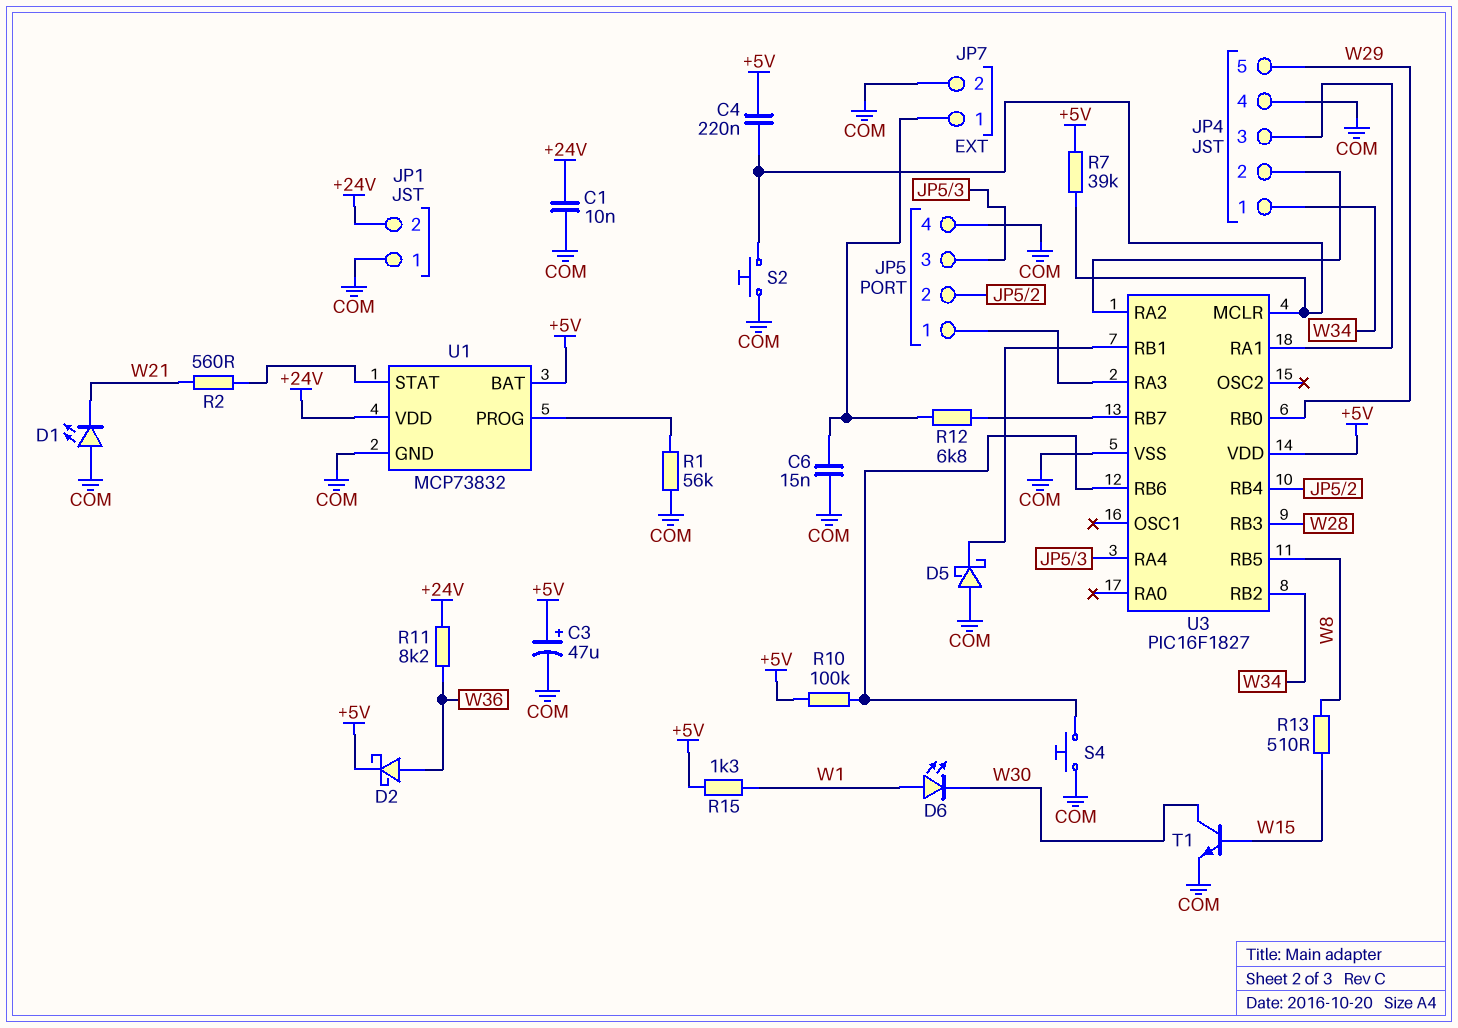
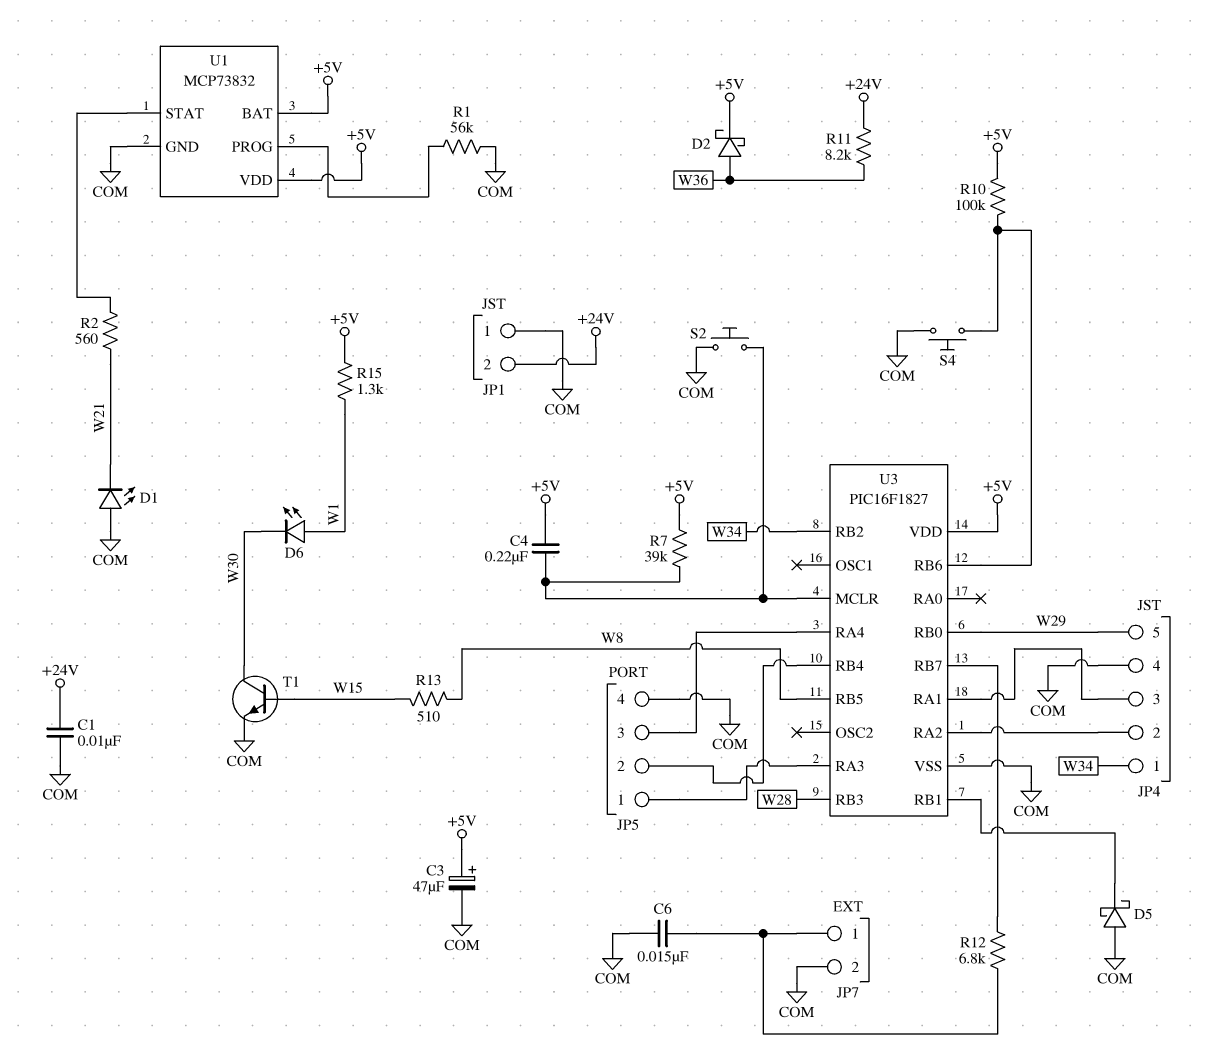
U1 pin VDD: +24V -> +5V

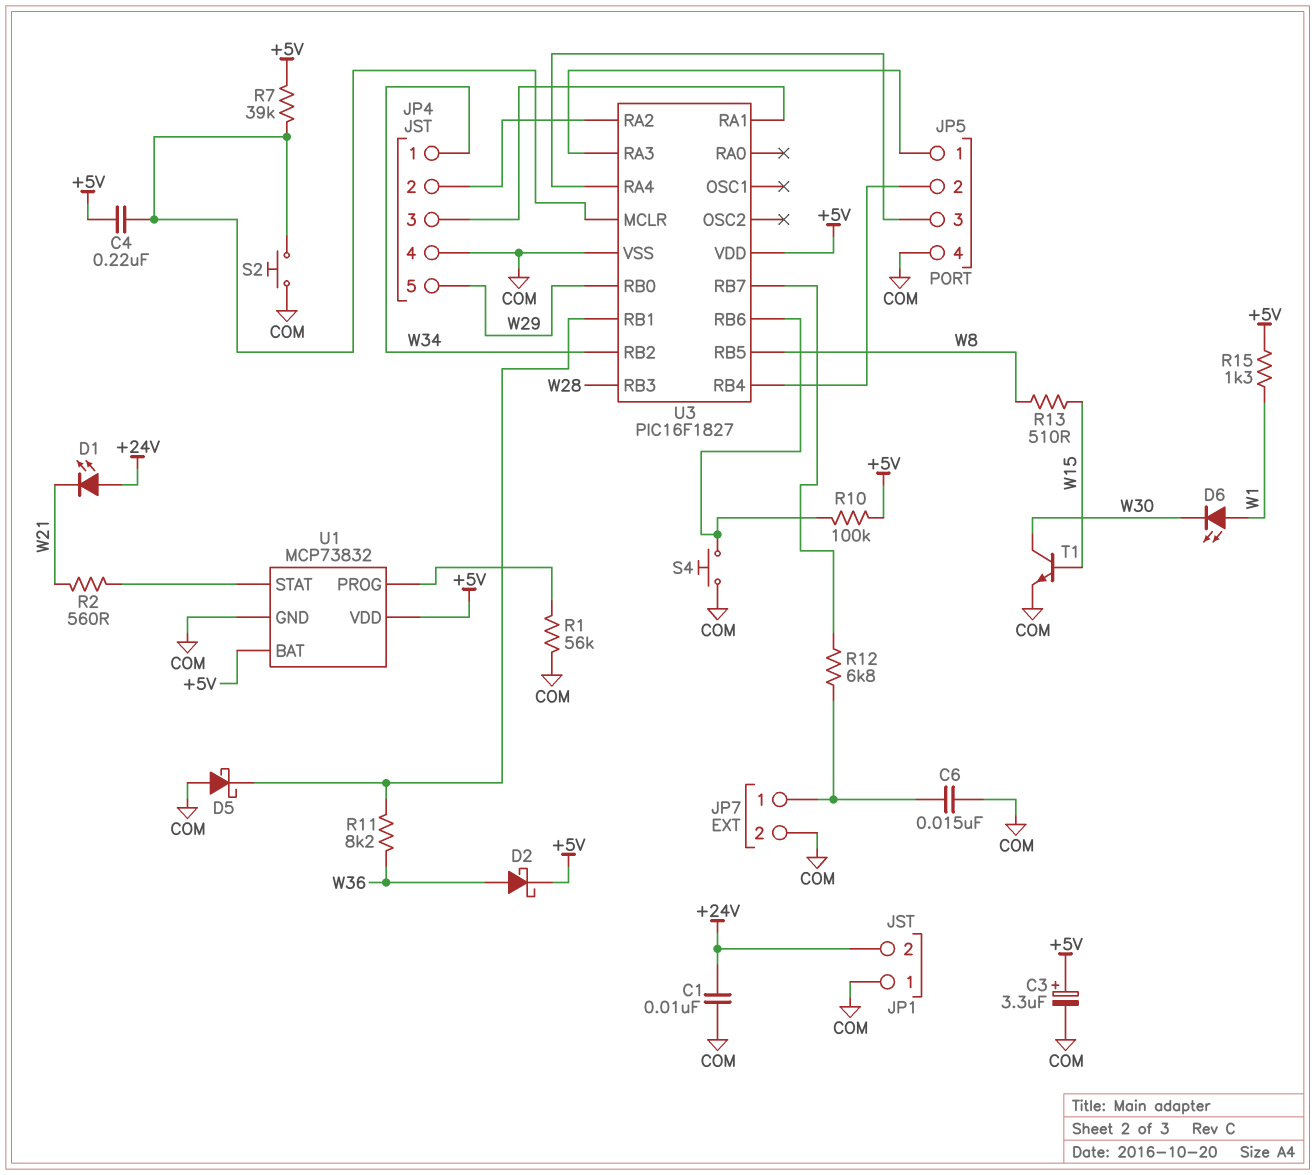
C3: 47uF (plus +5V, minus COM) -> 3.3uF (plus +5V, minus COM)
D1: LED (A COM, K W21) -> LED (A +24V, K W21)
R11: 8.2k (+24V, W36) -> 8.2k (U3/RB1, W36)

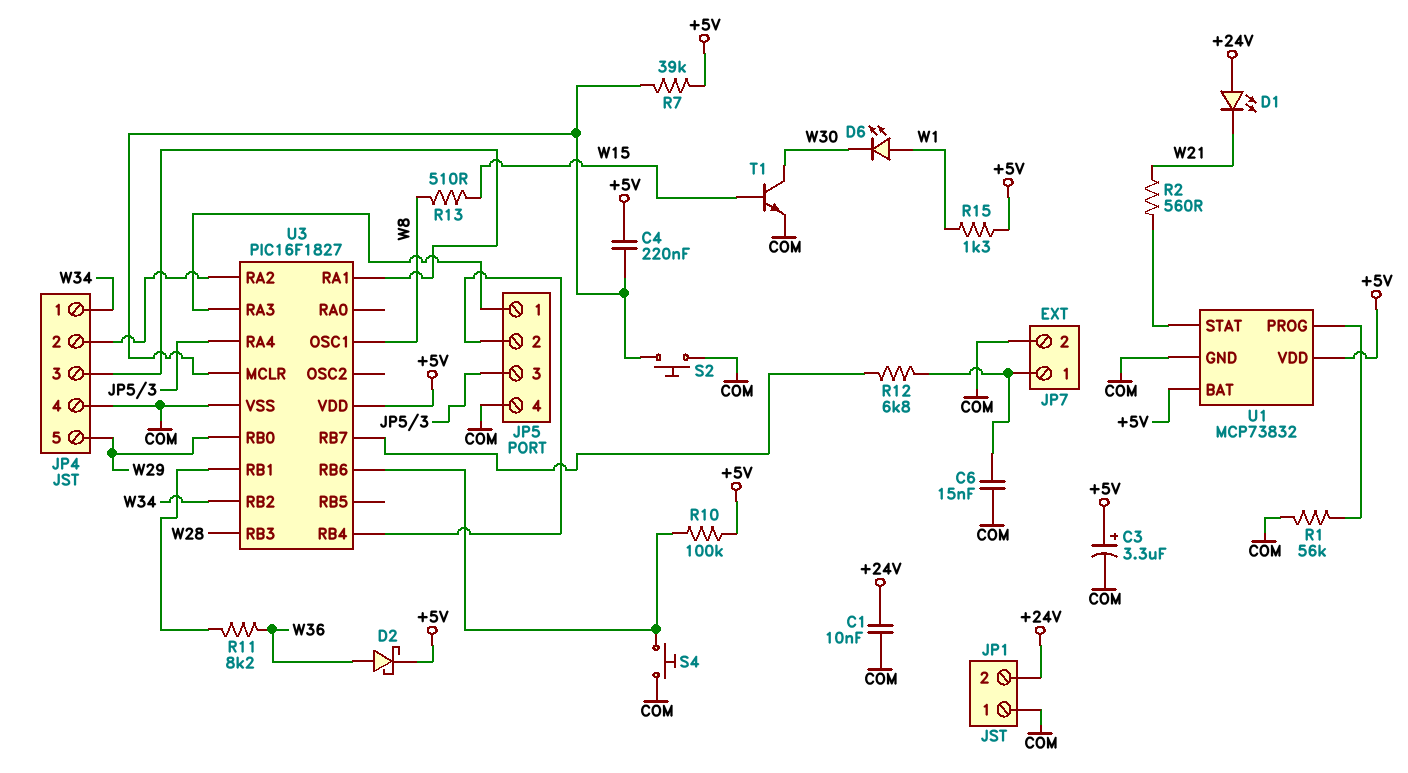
D5: schottky (A COM, K U3/RB1) -> none
U3 pin OSC1: none -> W8
U3 pin RB5: W8 -> none

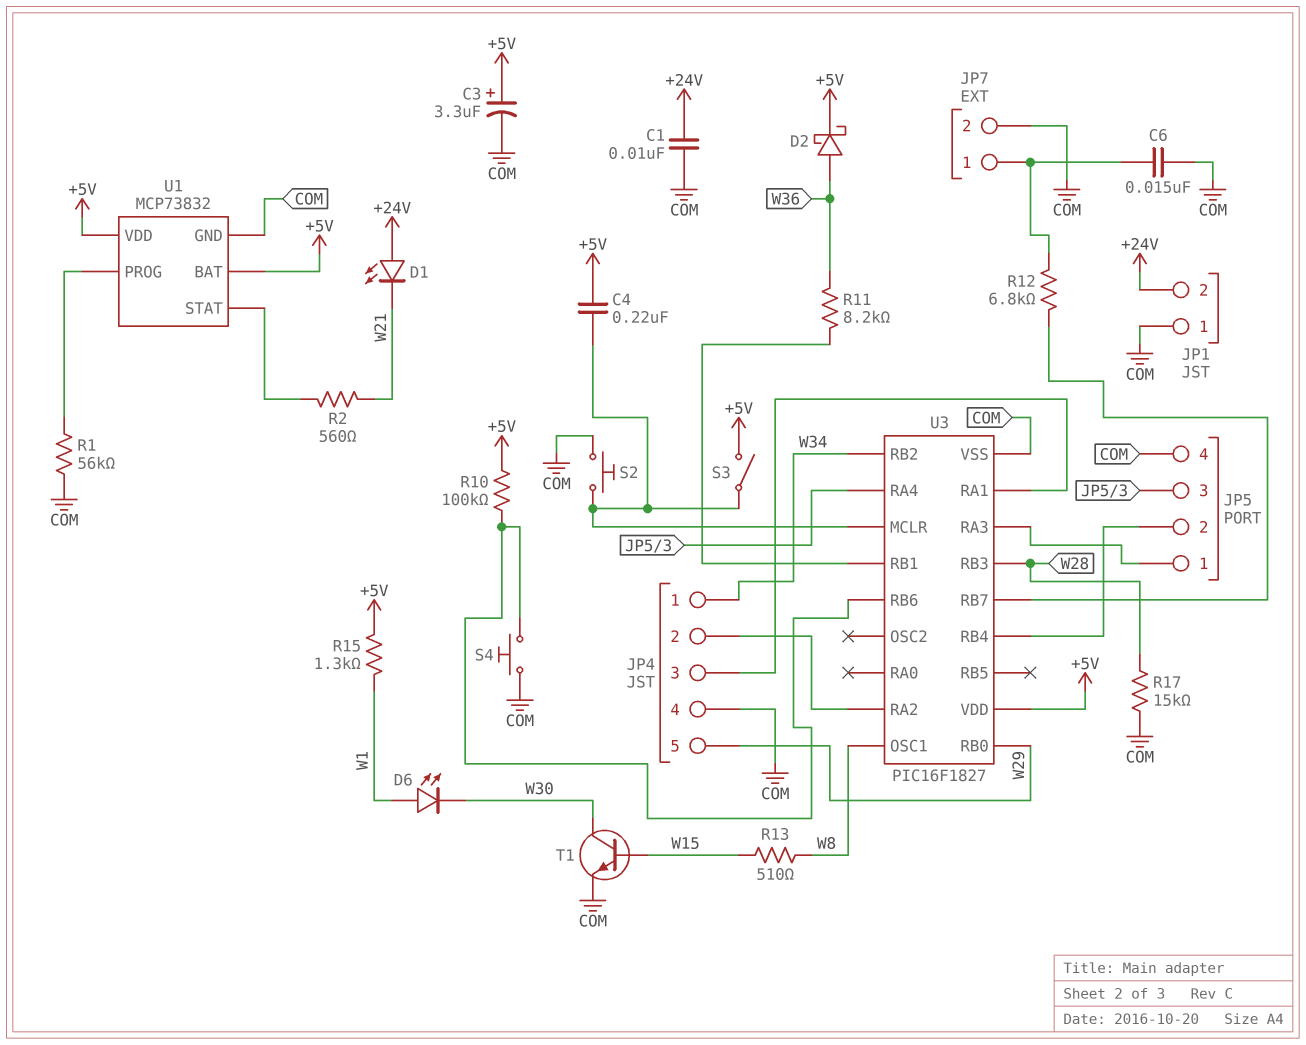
R7: 39k (+5V, U3/MCLR) -> none
R17: none -> 15k (COM, W28)
S3: none -> switch (+5V, U3/MCLR)

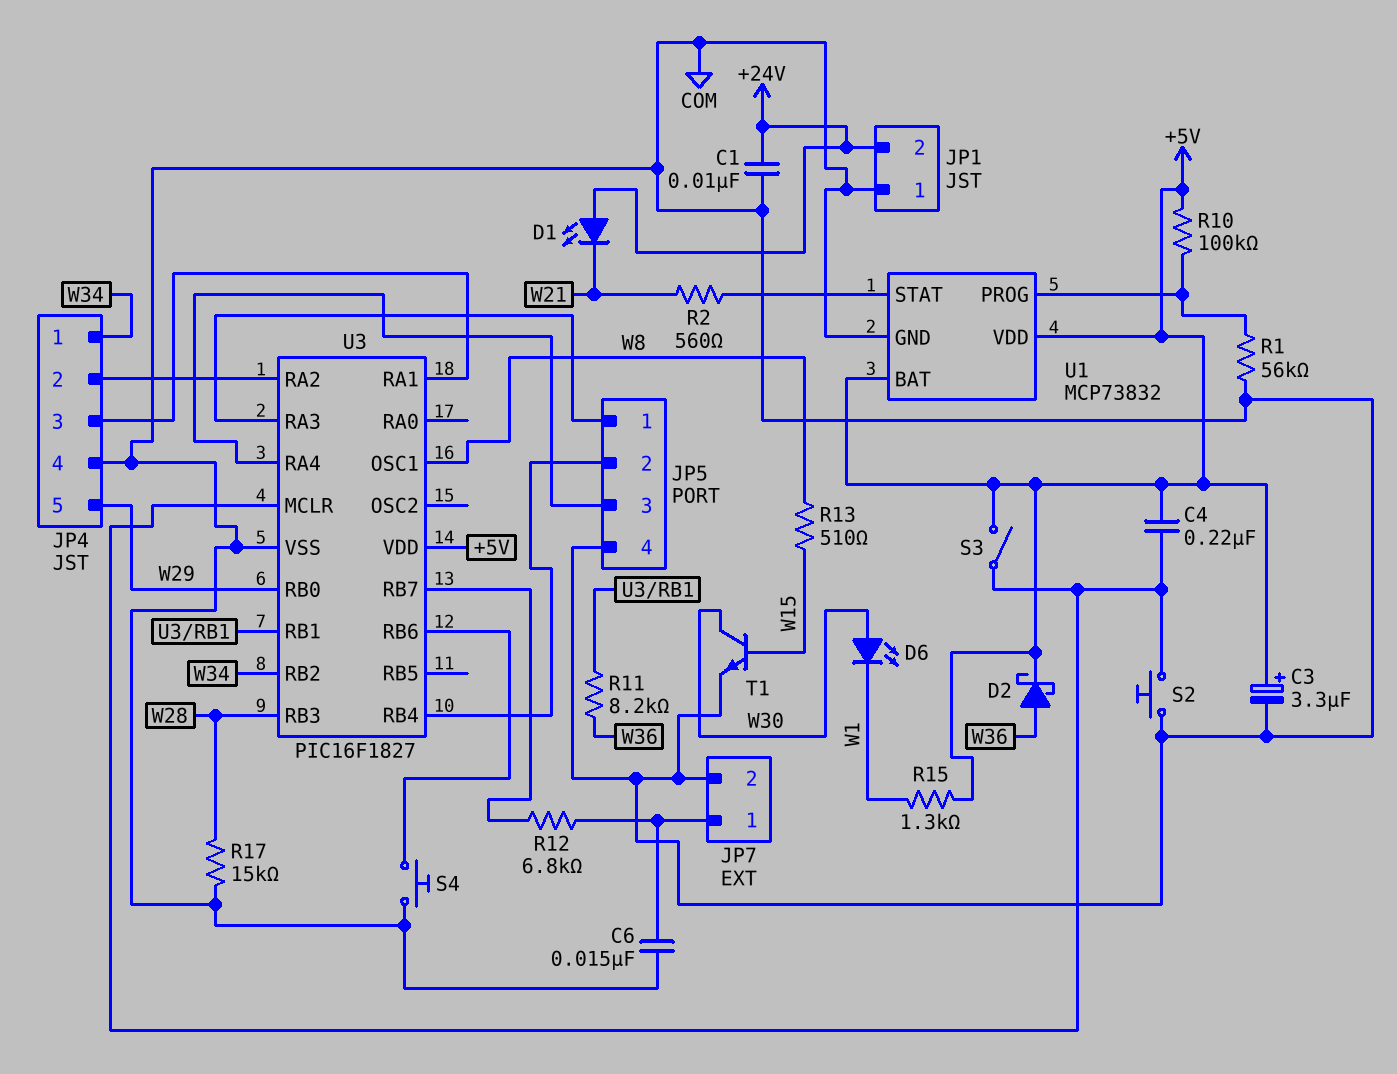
D6: LED (A W1, K W30) -> LED (A W30, K W1)
R10: 100k (+5V, U3/RB6) -> 100k (+5V, U1/PROG)

